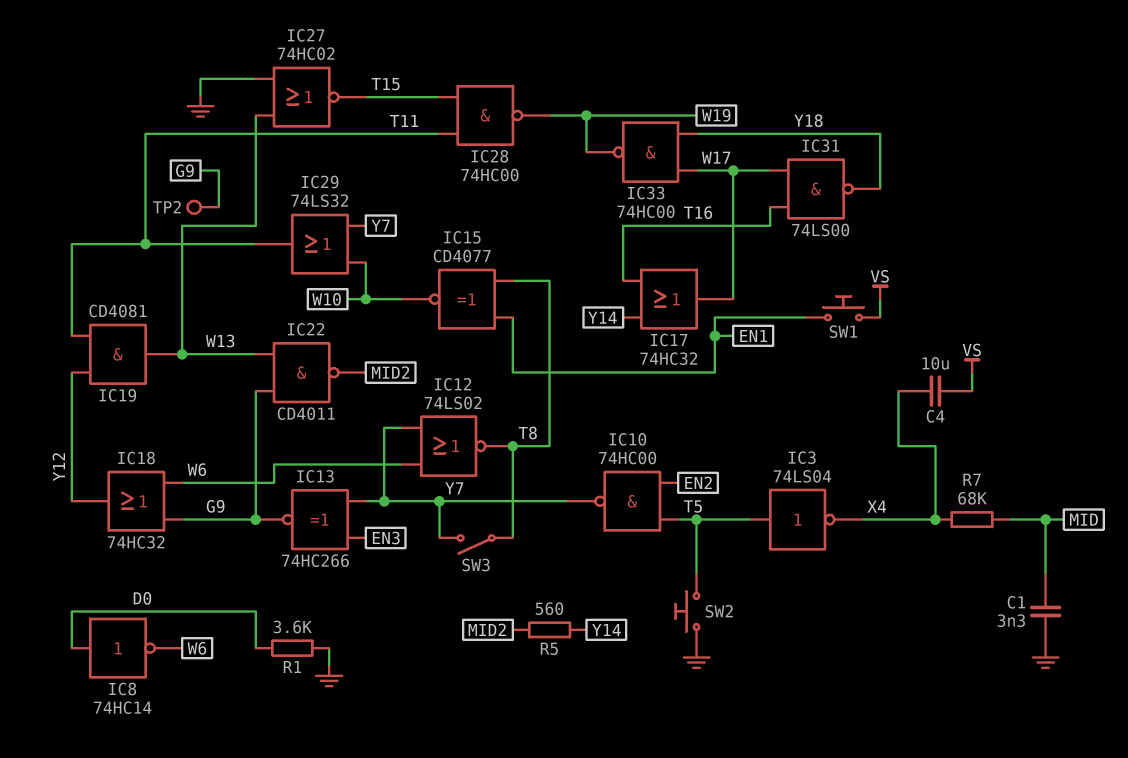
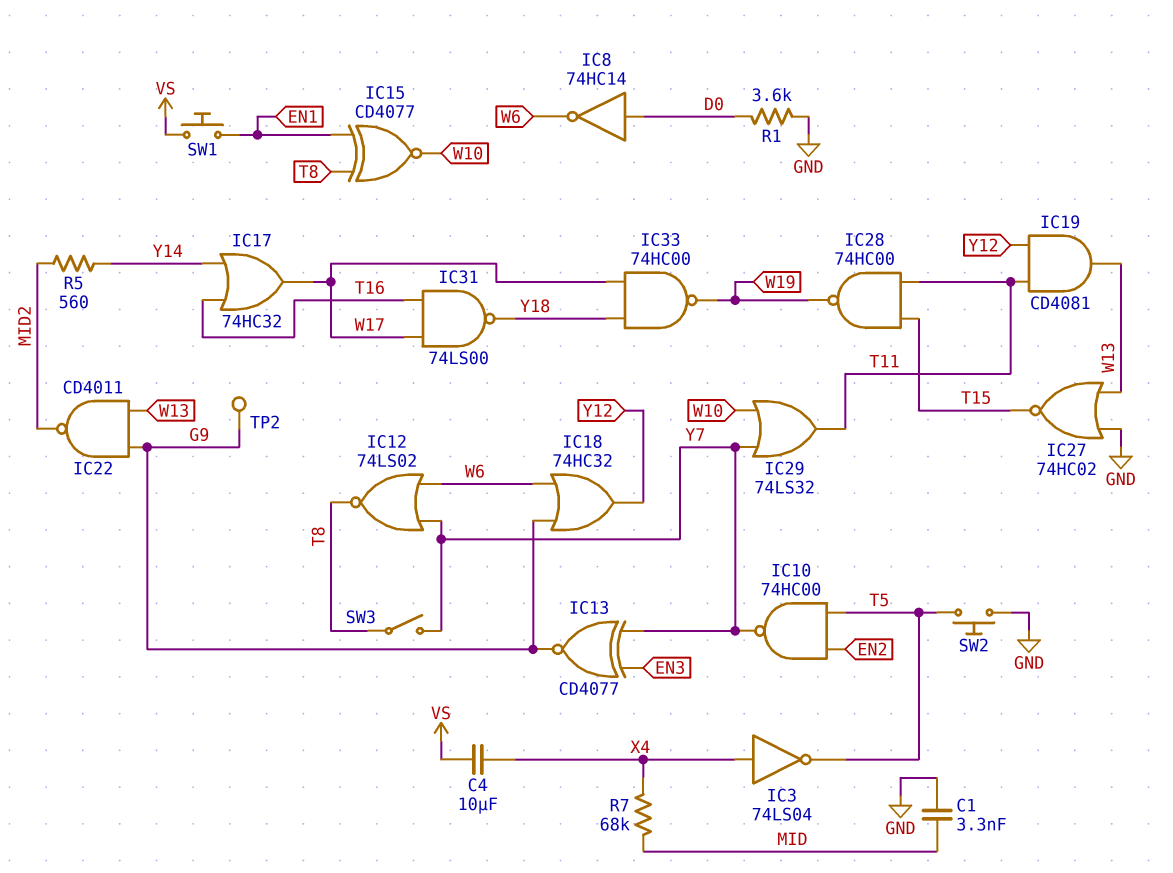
IC3: NOT 74LS04 (in T5, out X4) -> NOT 74LS04 (in X4, out T5)
IC13: XNOR 74HC266 (in EN3, in Y7, out G9) -> XNOR CD4077 (in EN3, in Y7, out G9)

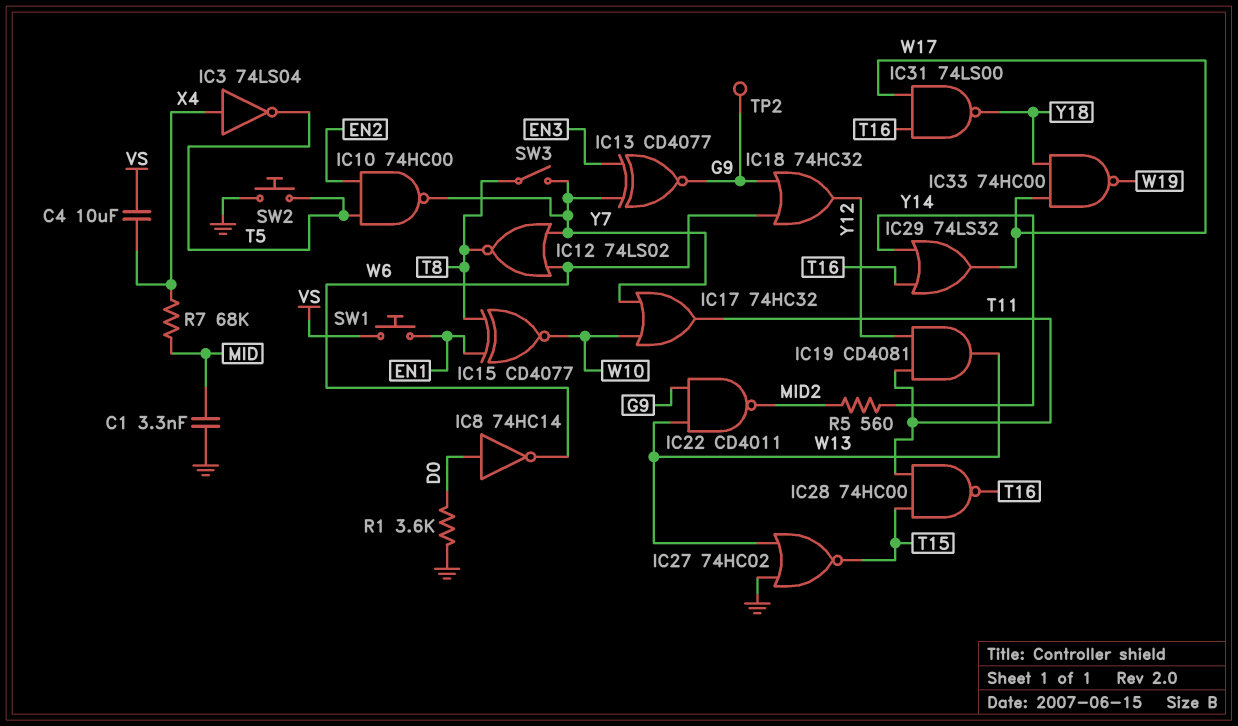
IC17: OR 74HC32 (in T16, in Y14, out W17) -> OR 74HC32 (in W10, in Y7, out T11)
IC28: NAND 74HC00 (in T11, in T15, out W19) -> NAND 74HC00 (in T11, in T15, out T16)
IC29: OR 74LS32 (in W10, in Y7, out T11) -> OR 74LS32 (in T16, in Y14, out W17)

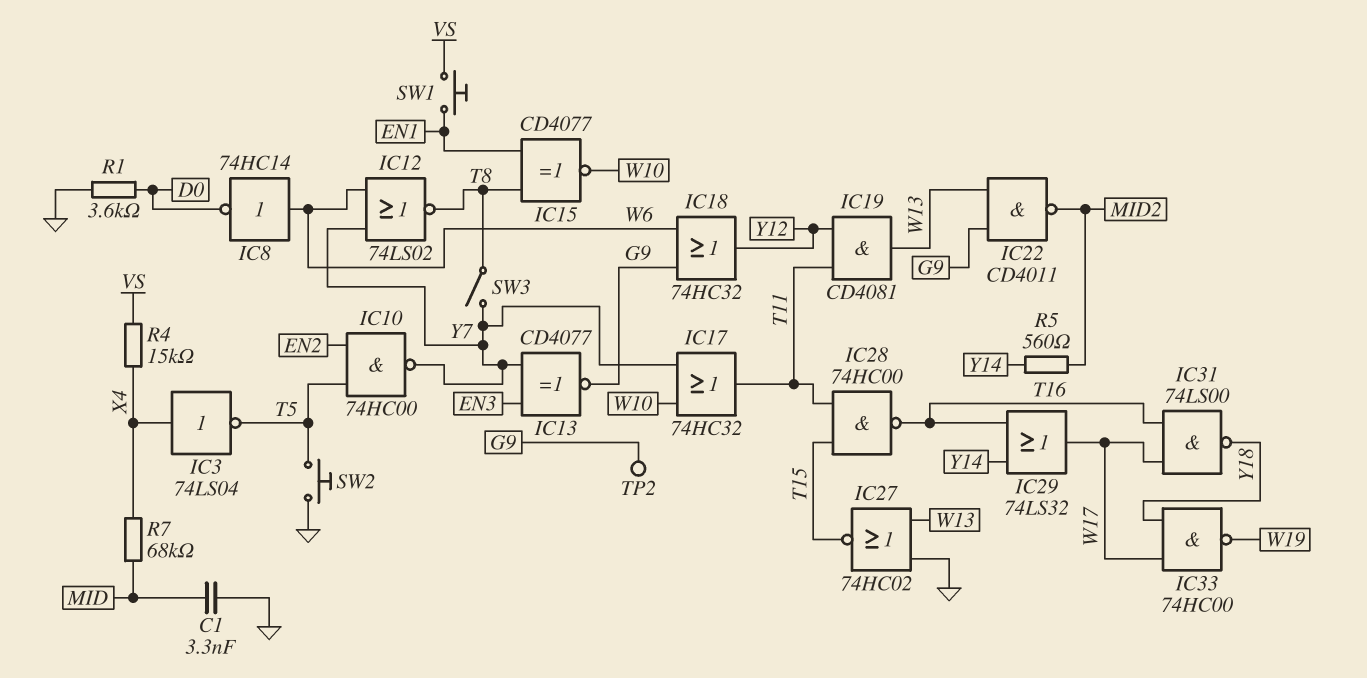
C4: 10uF (VS, X4) -> none
IC8: NOT 74HC14 (in D0, out W6) -> NOT 74HC14 (in W6, out D0)
R4: none -> 15k (VS, X4)

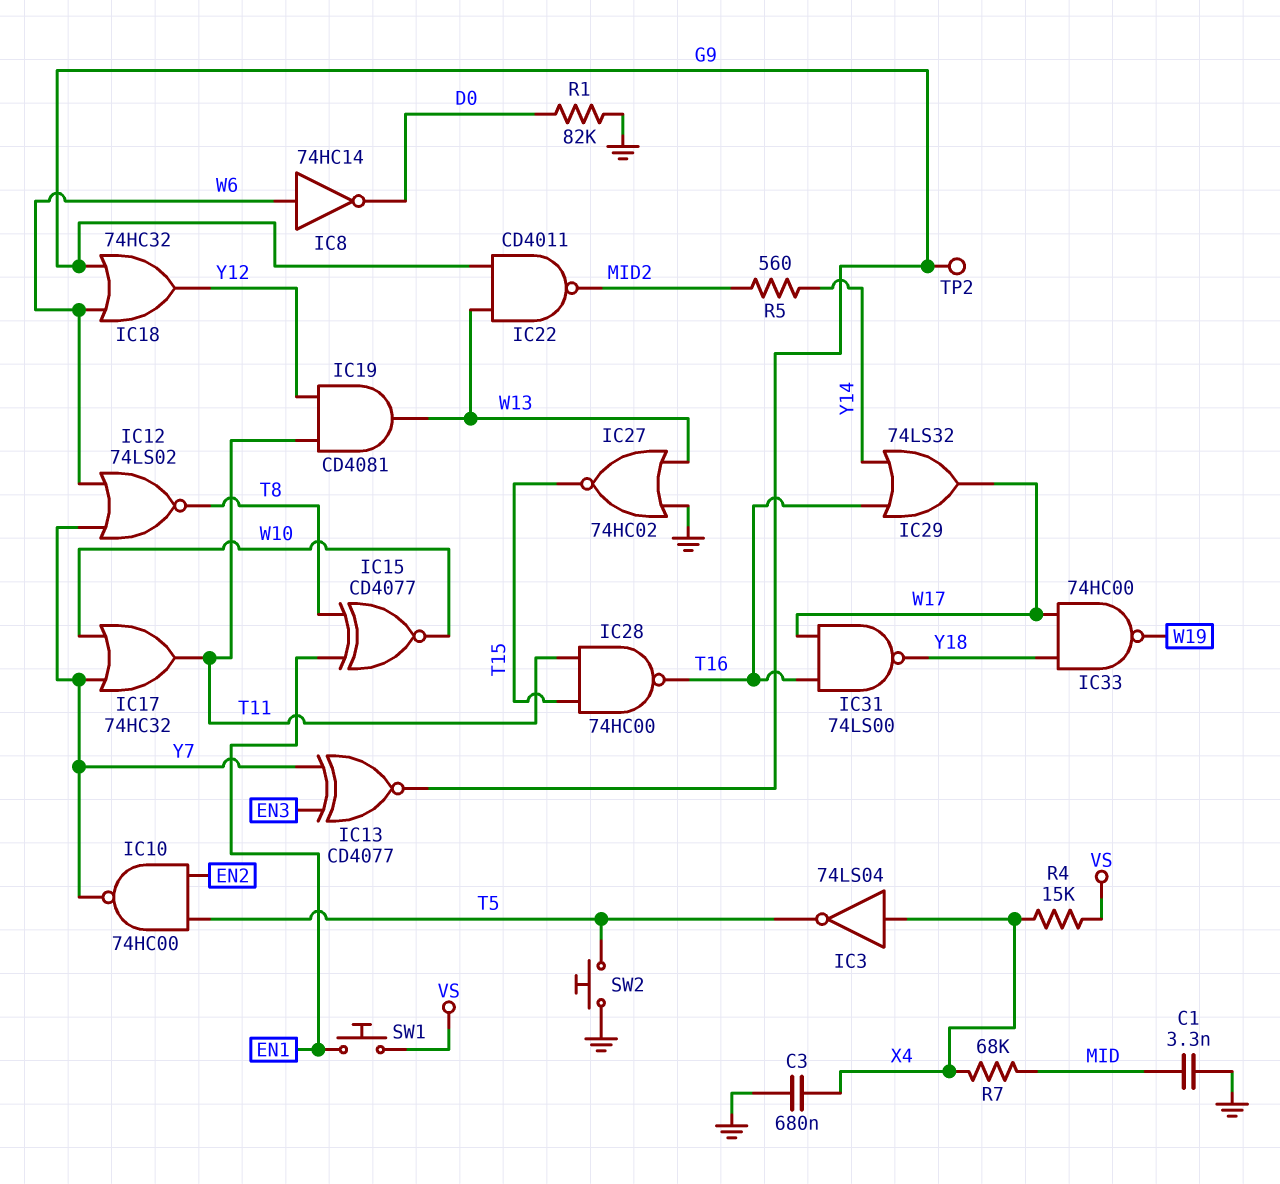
C3: none -> 680nF (GND, X4)
R1: 3.6k (D0, GND) -> 82k (D0, GND)
SW3: switch (T8, Y7) -> none

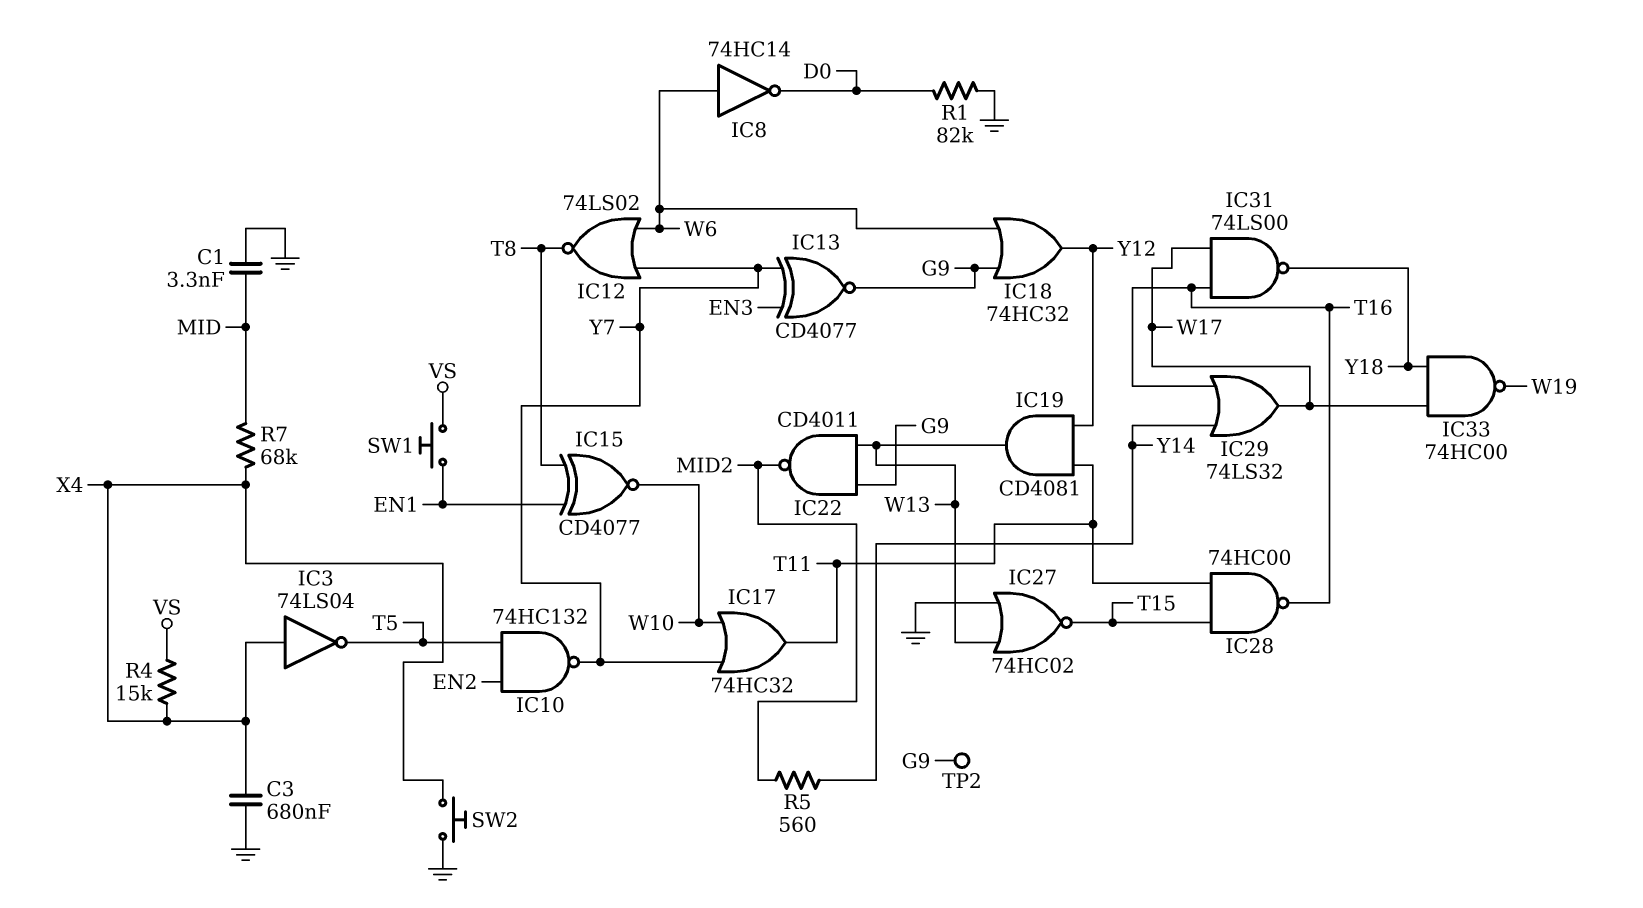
IC10: NAND 74HC00 (in EN2, in T5, out Y7) -> NAND 74HC132 (in EN2, in T5, out Y7)
SW2: button (GND, T5) -> button (GND, X4)

